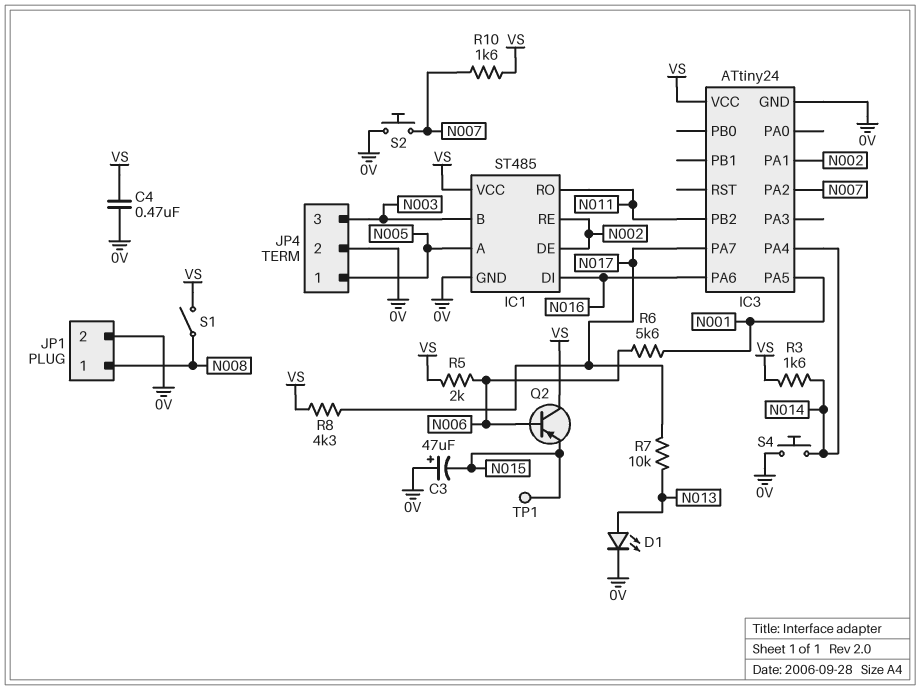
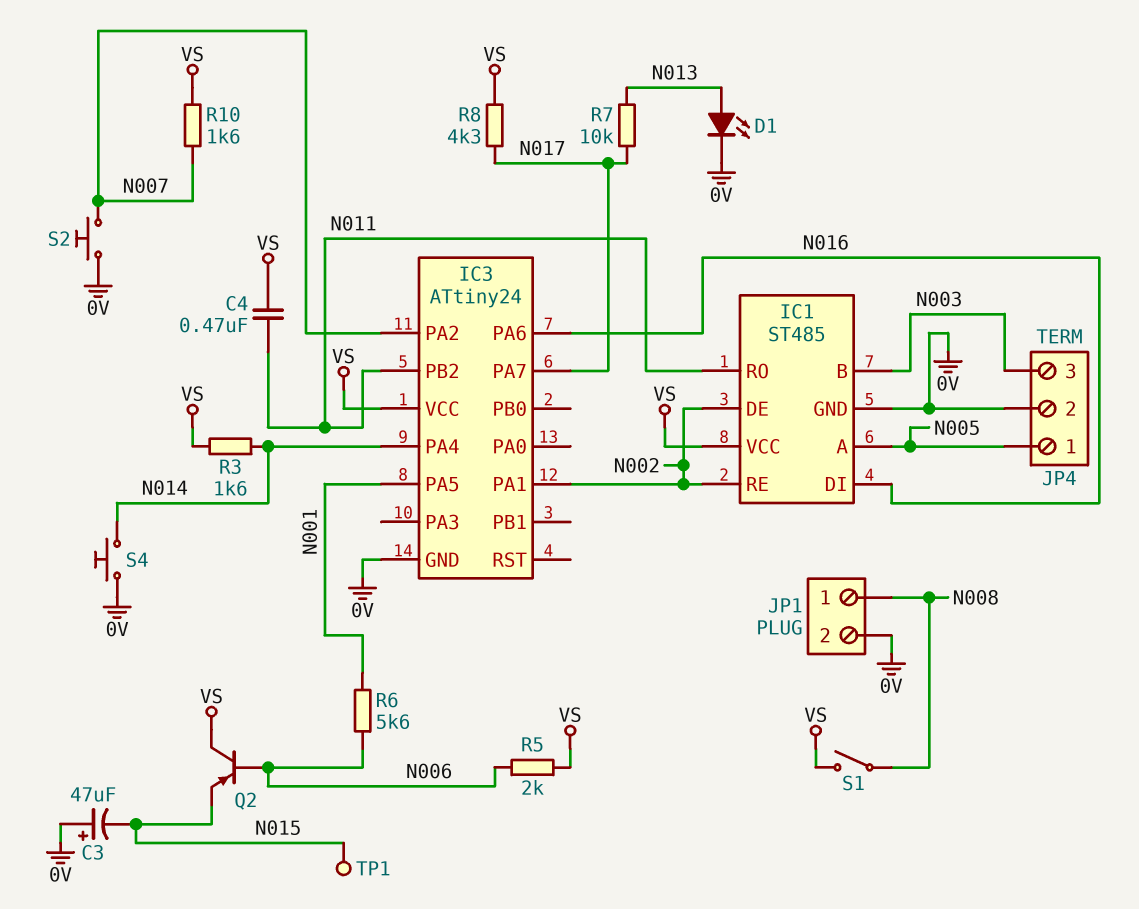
C4: 470nF (0V, VS) -> 470nF (N011, VS)

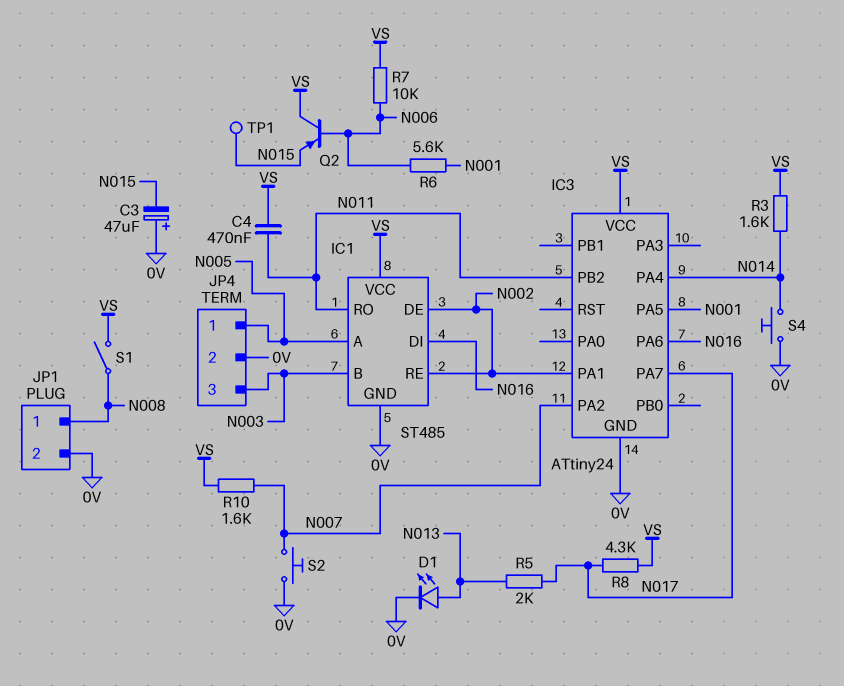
R5: 2k (N006, VS) -> 2k (N013, N017)
R7: 10k (N013, N017) -> 10k (N006, VS)

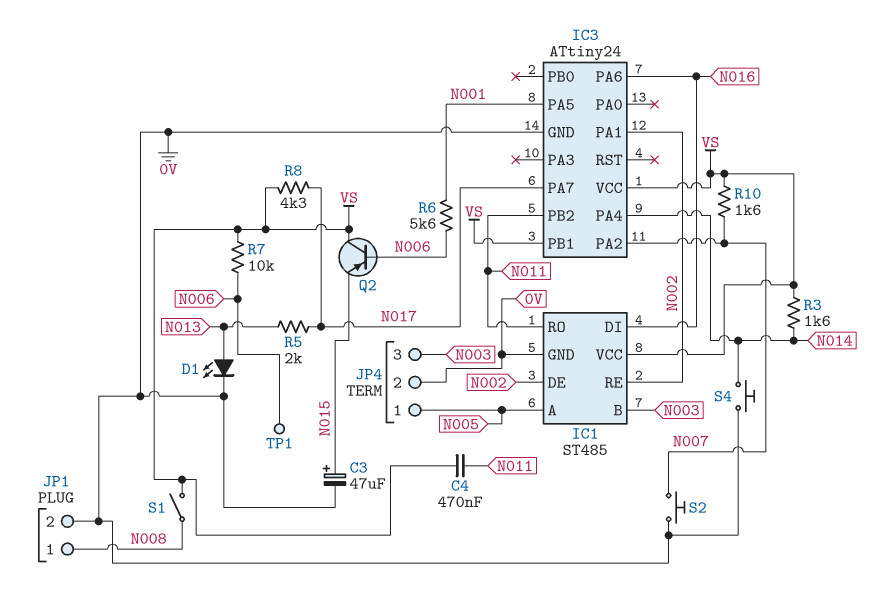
C3: 47uF (plus 0V, minus N015) -> 47uF (plus N015, minus 0V)
IC3 pin PB1: none -> VS
TP1: test point (N015) -> test point (N006)

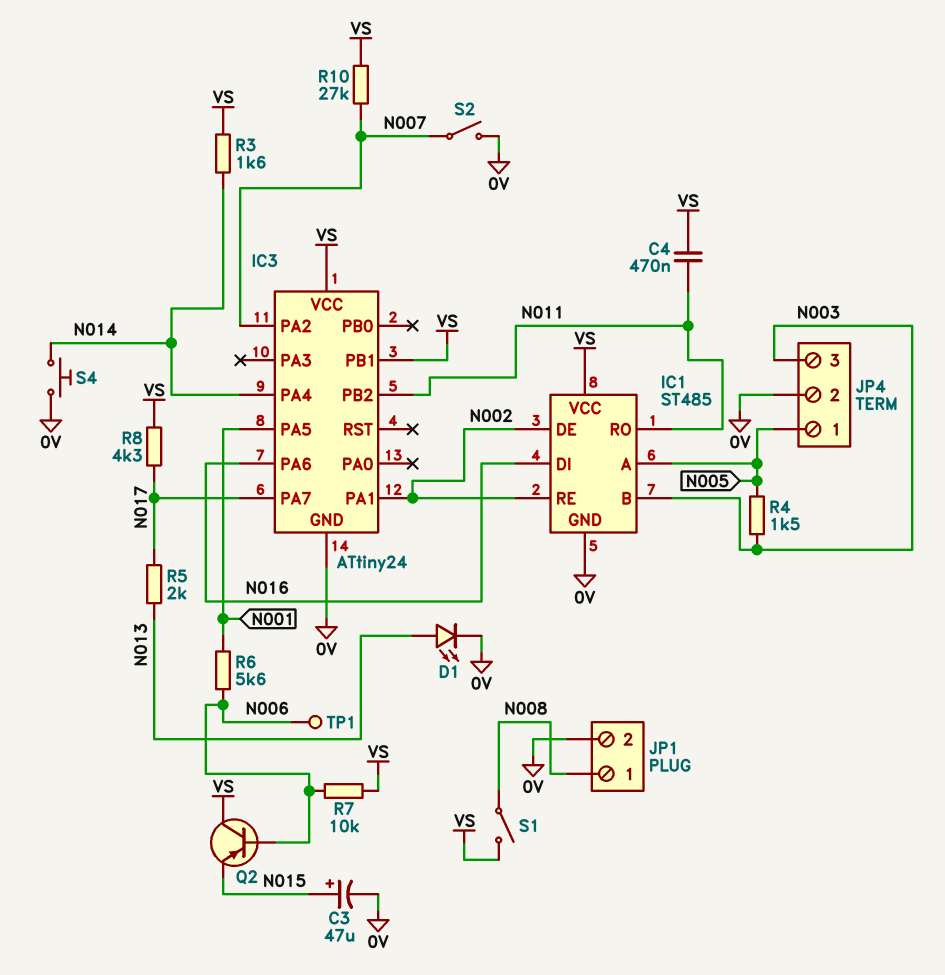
R4: none -> 1.5k (N003, N005)
R10: 1.6k (N007, VS) -> 27k (N007, VS)
S2: button (0V, N007) -> switch (0V, N007)

